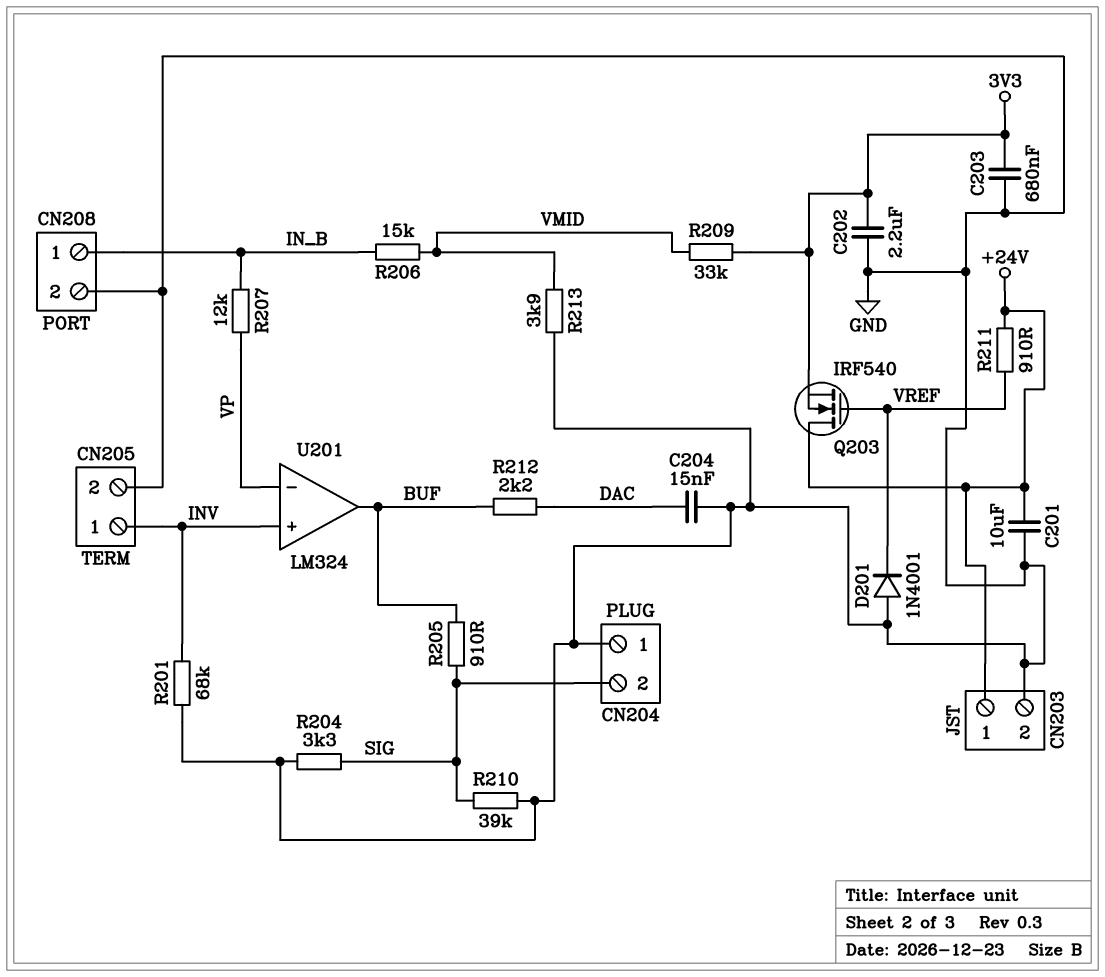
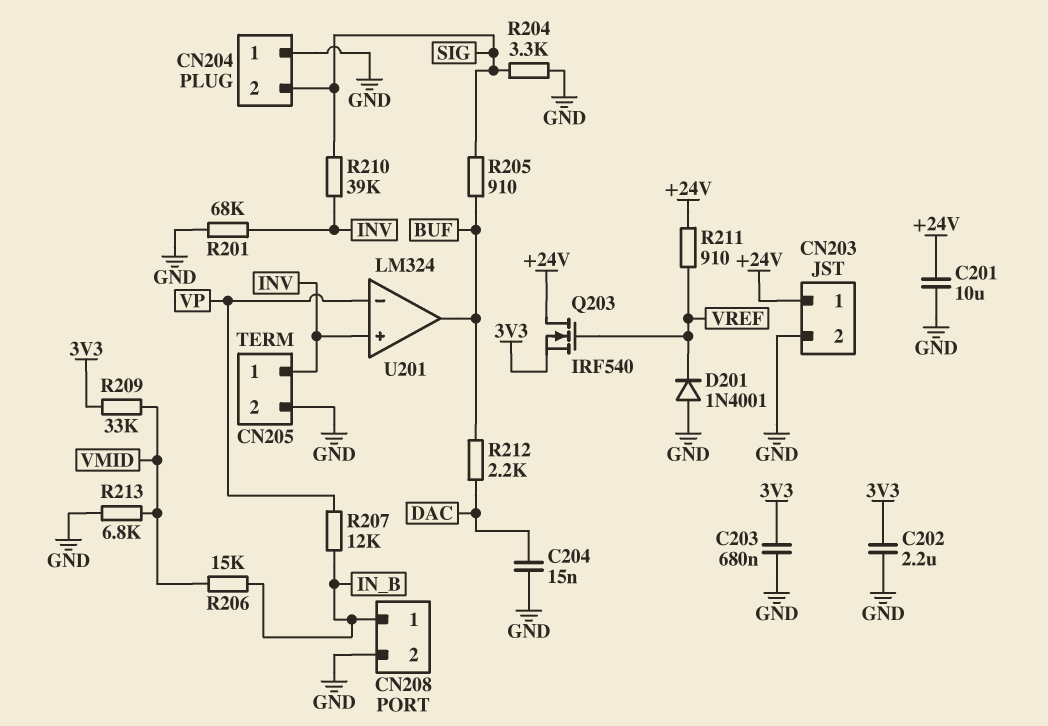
R210: 39k (GND, SIG) -> 39k (INV, SIG)
R213: 3.9k (GND, VMID) -> 6.8k (GND, VMID)

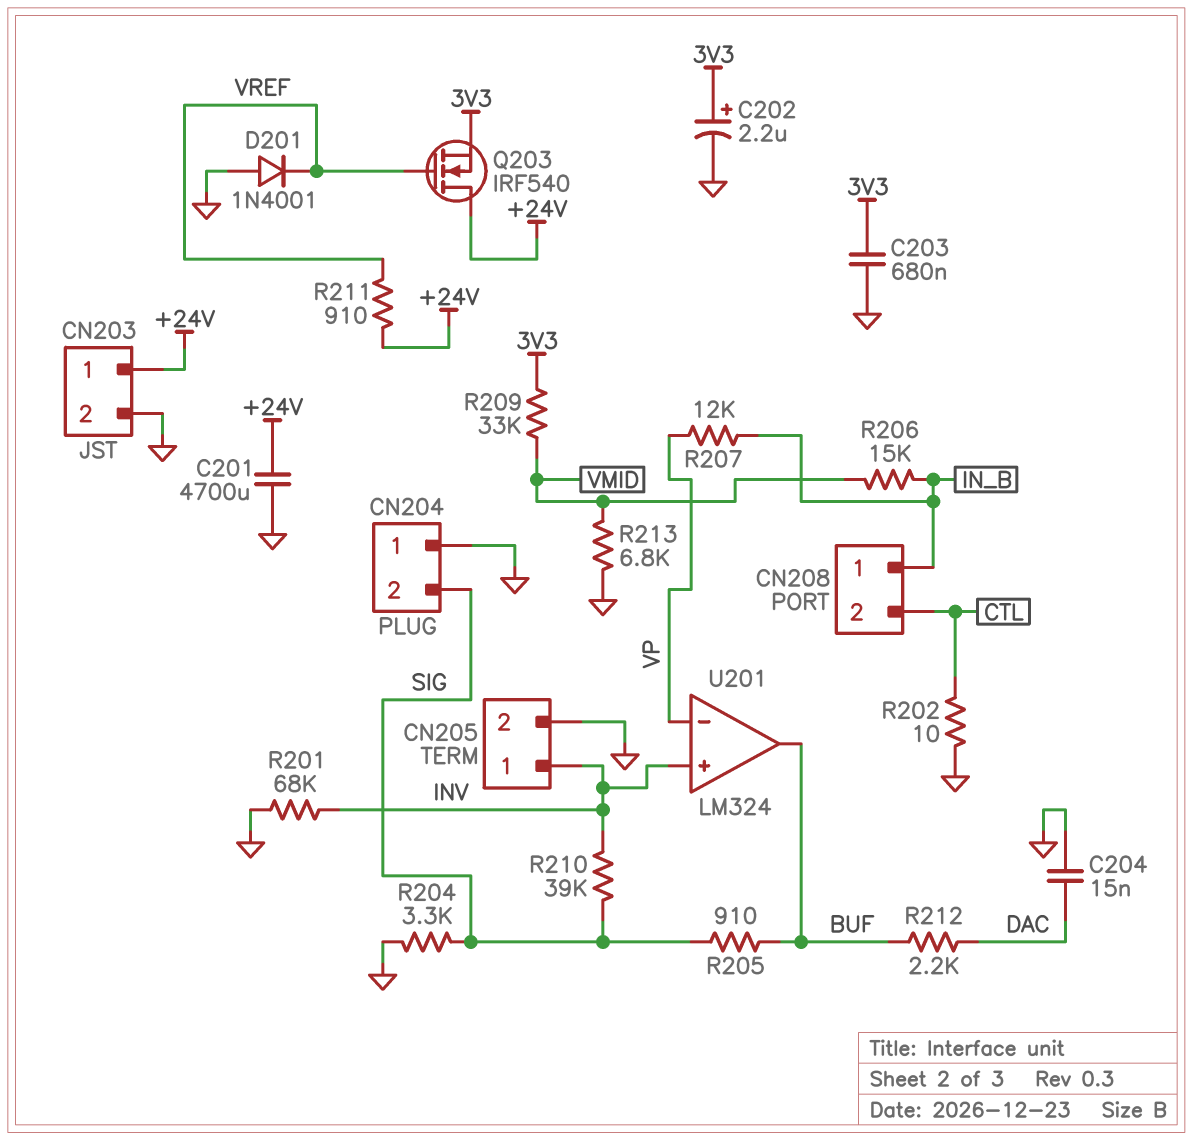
C201: 10uF (+24V, GND) -> 4700uF (+24V, GND)
C202: 2.2uF (3V3, GND) -> 2.2uF (plus 3V3, minus GND)
CN208 pin 2: GND -> CTL
R202: none -> 10 (CTL, GND)

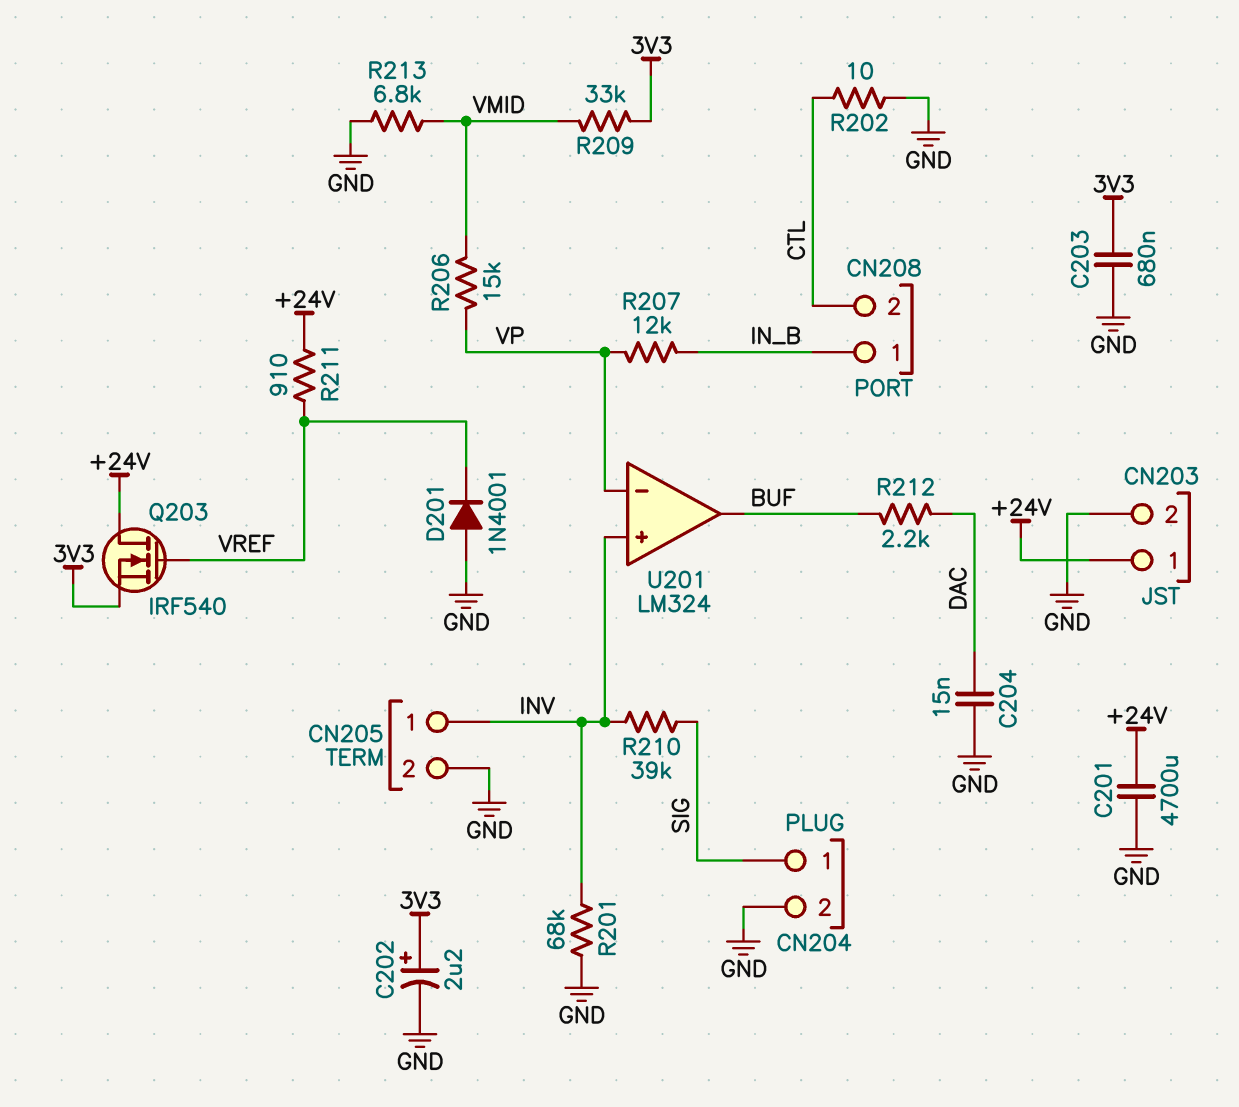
CN204 pin 1: GND -> SIG
CN204 pin 2: SIG -> GND
R204: 3.3k (GND, SIG) -> none
R205: 910 (BUF, SIG) -> none
R206: 15k (IN_B, VMID) -> 15k (VMID, VP)

